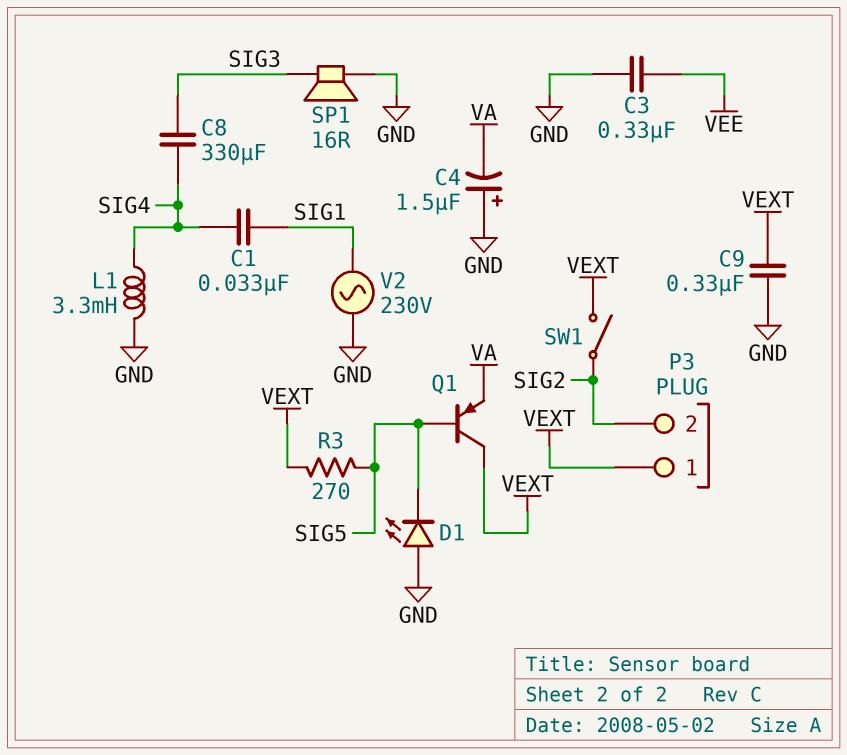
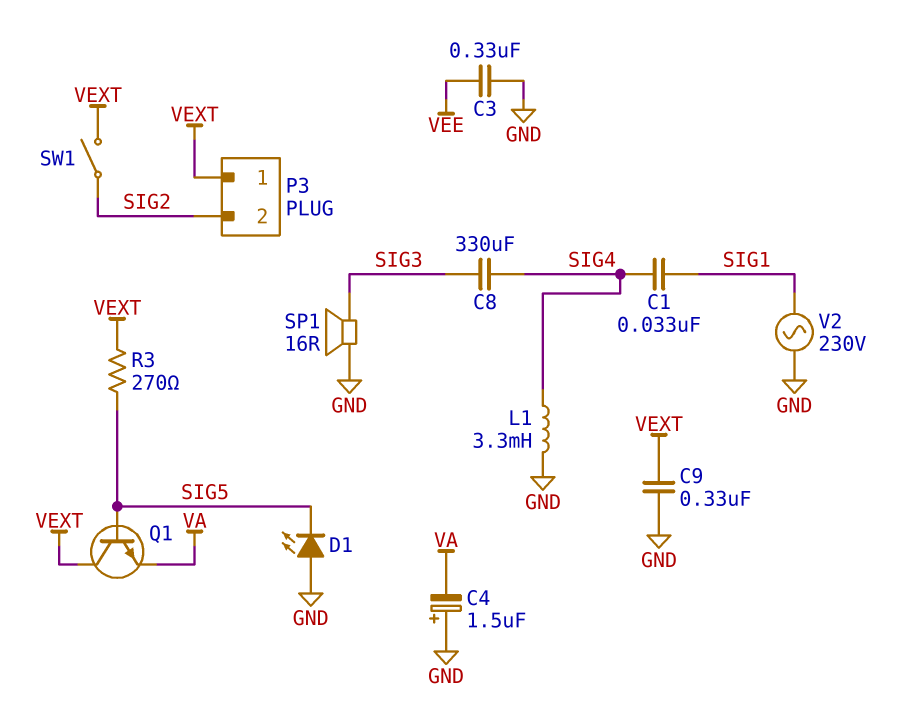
Q1: PNP (B SIG5, C VEXT, E VA) -> NPN (B SIG5, C VEXT, E VA)

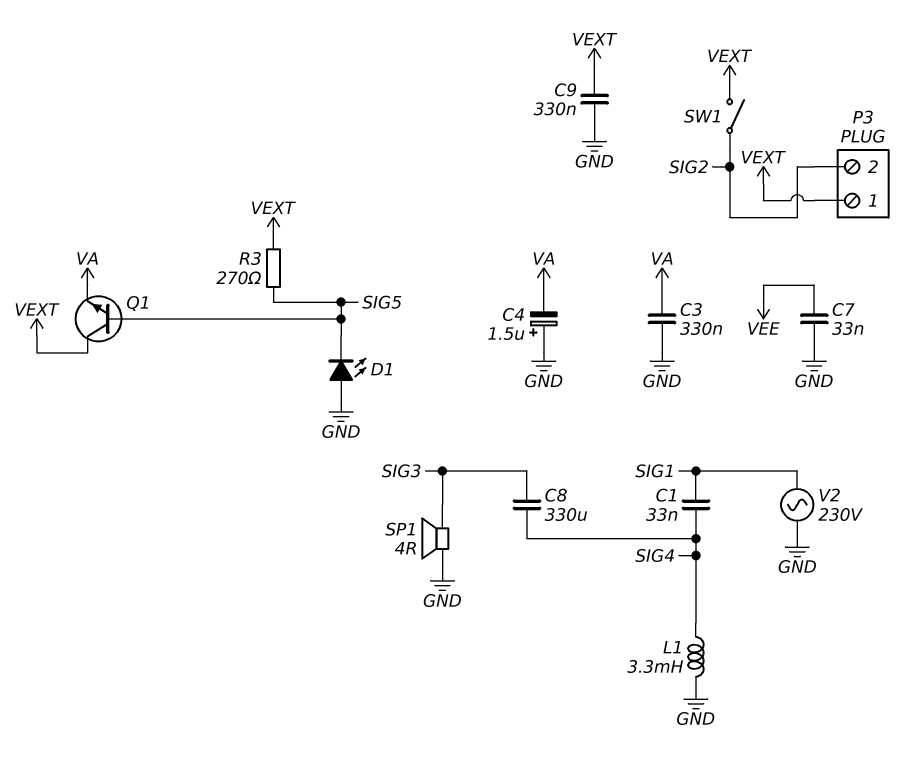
C3: 330nF (GND, VEE) -> 330nF (GND, VA)
C7: none -> 33nF (GND, VEE)
SP1: speaker 16R (GND, SIG3) -> speaker 4R (GND, SIG3)

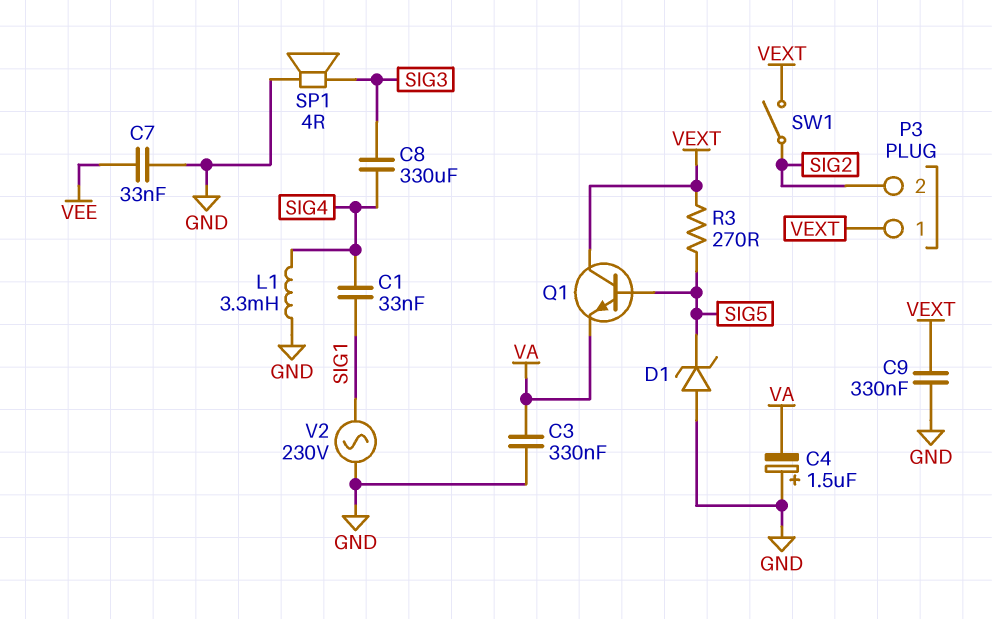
D1: LED (A GND, K SIG5) -> zener (A GND, K SIG5)

